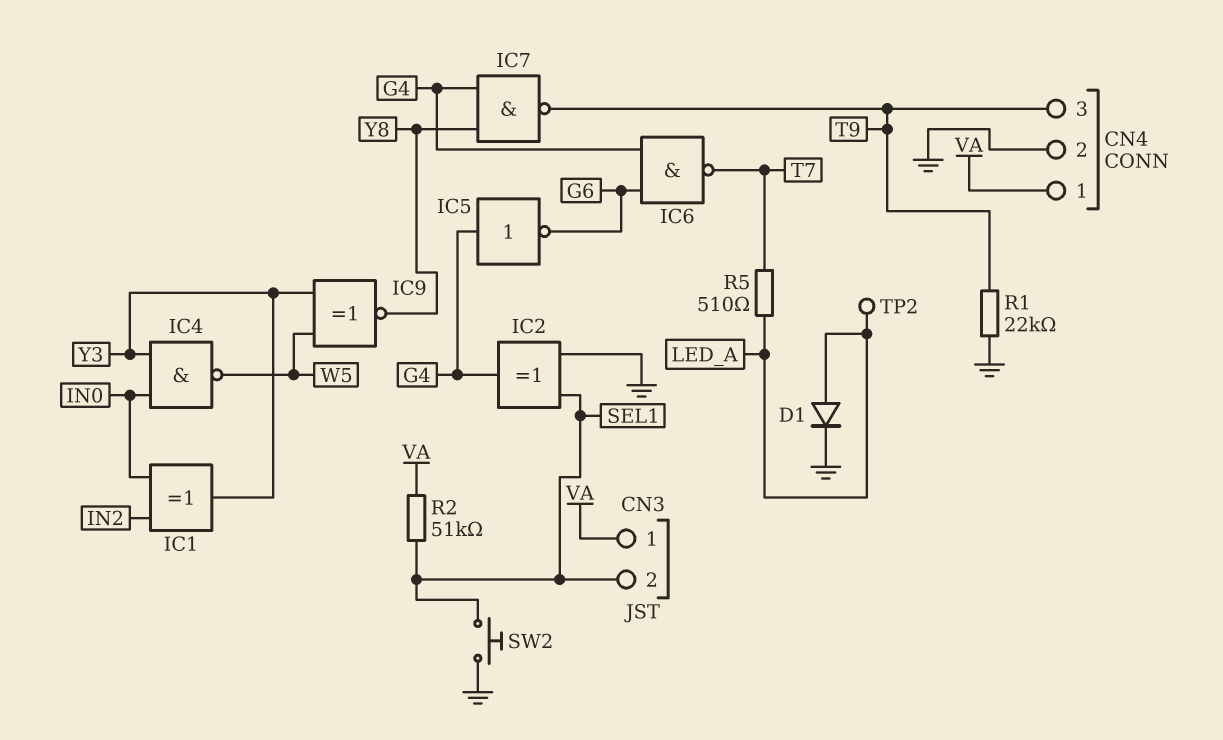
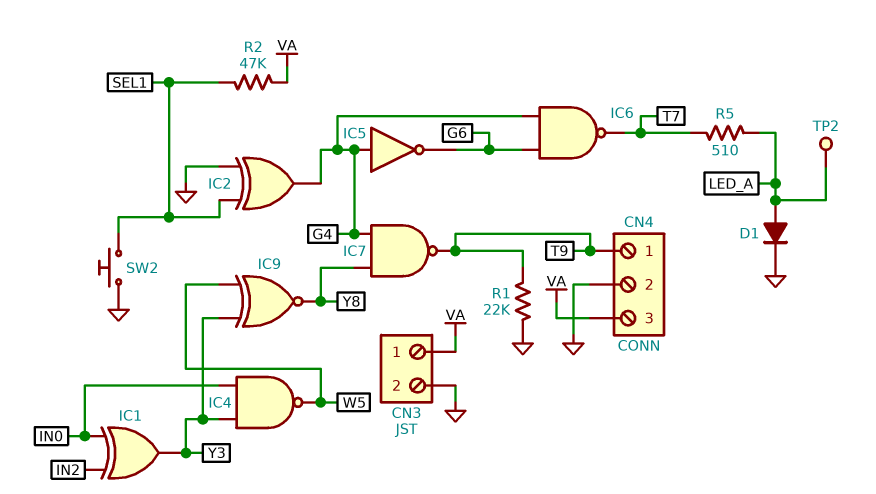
CN3 pin 2: SEL1 -> GND
CN4 pin 1: VA -> T9
CN4 pin 3: T9 -> VA
R2: 51k (SEL1, VA) -> 47k (SEL1, VA)

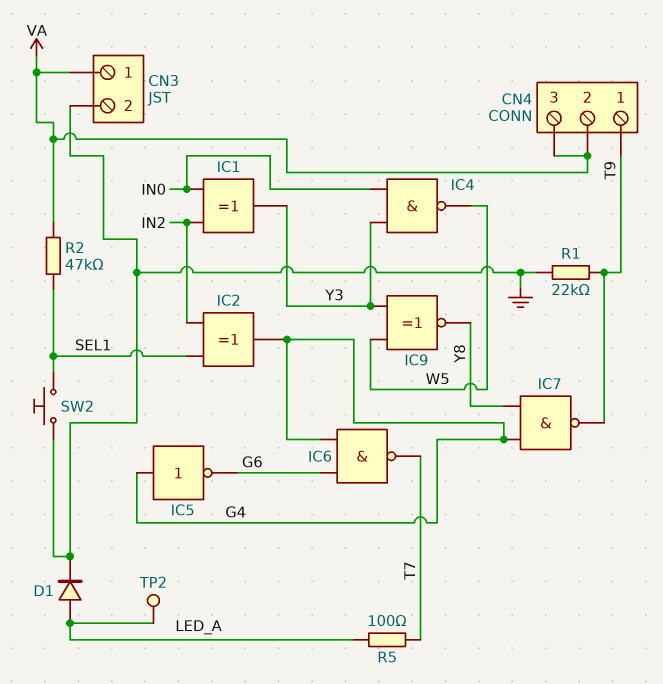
CN4 pin 2: GND -> VA
IC2: XOR (in GND, in SEL1, out G4) -> XOR (in IN2, in SEL1, out G4)
R5: 510 (LED_A, T7) -> 100 (LED_A, T7)

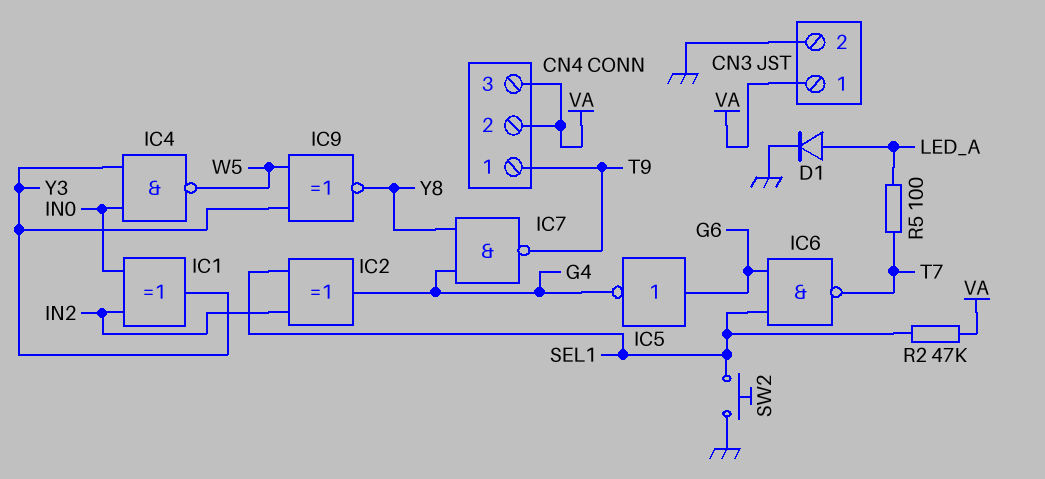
IC5: NOT (in G4, out G6) -> NOT (in G6, out G4)
IC6: NAND (in G4, in G6, out T7) -> NAND (in G6, in SEL1, out T7)
R1: 22k (GND, T9) -> none
TP2: test point (LED_A) -> none

